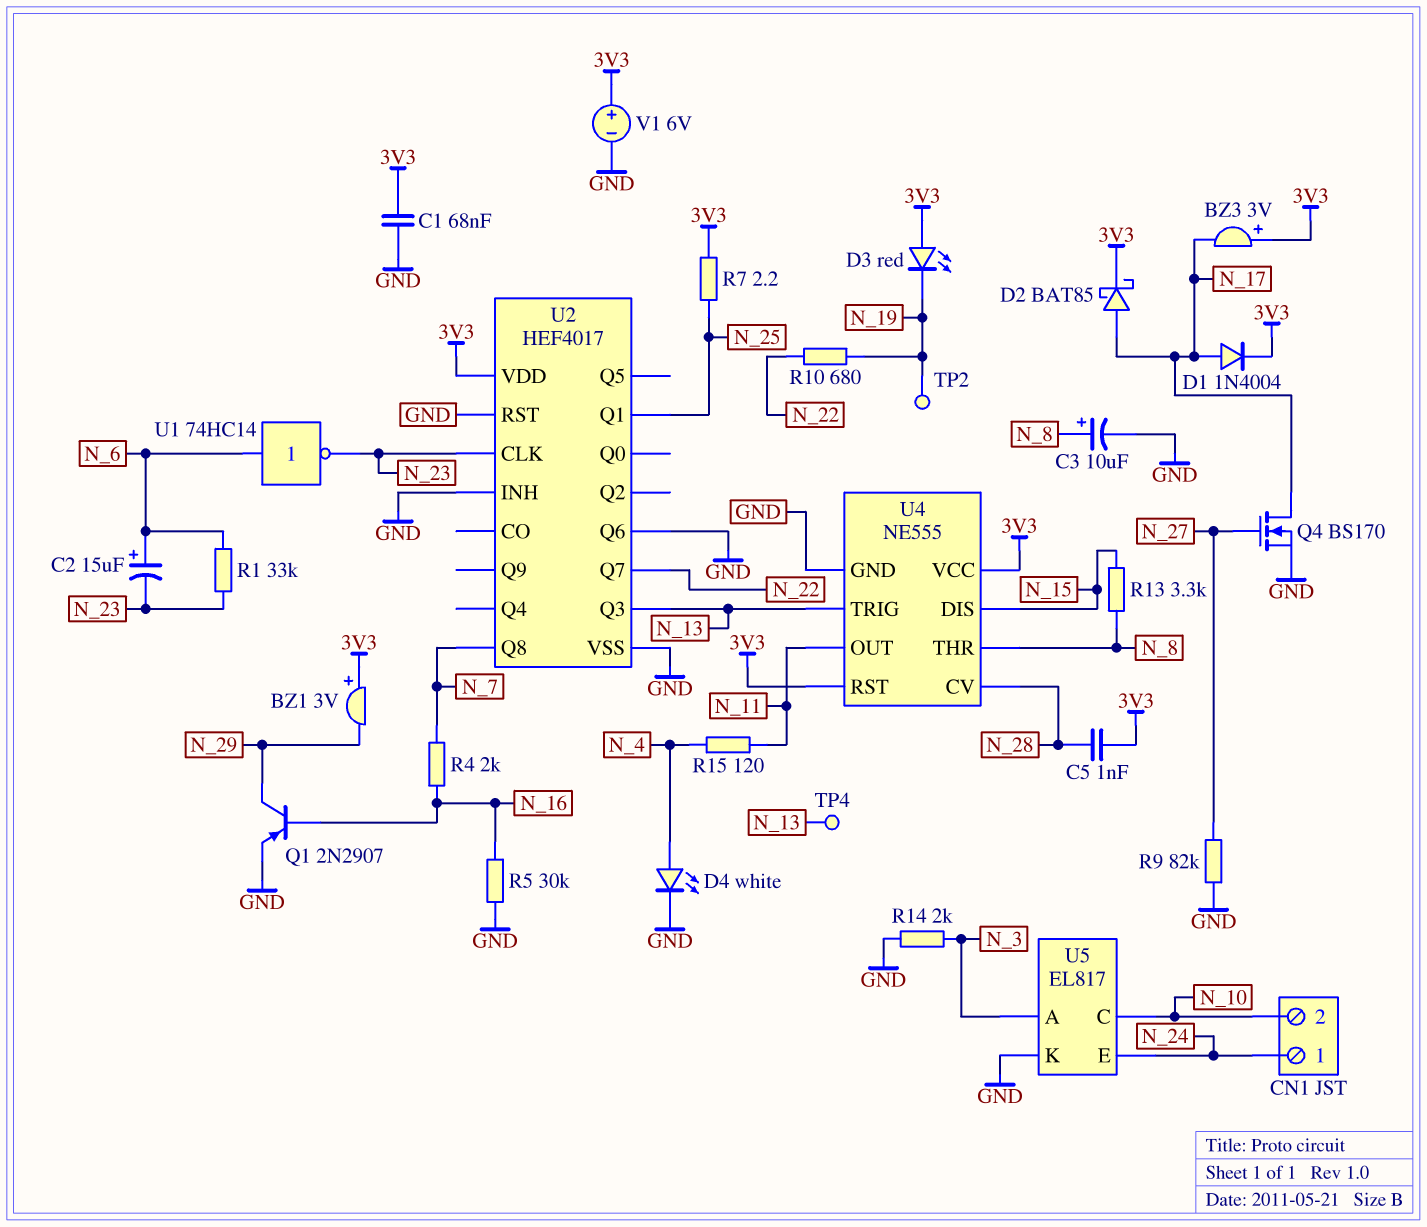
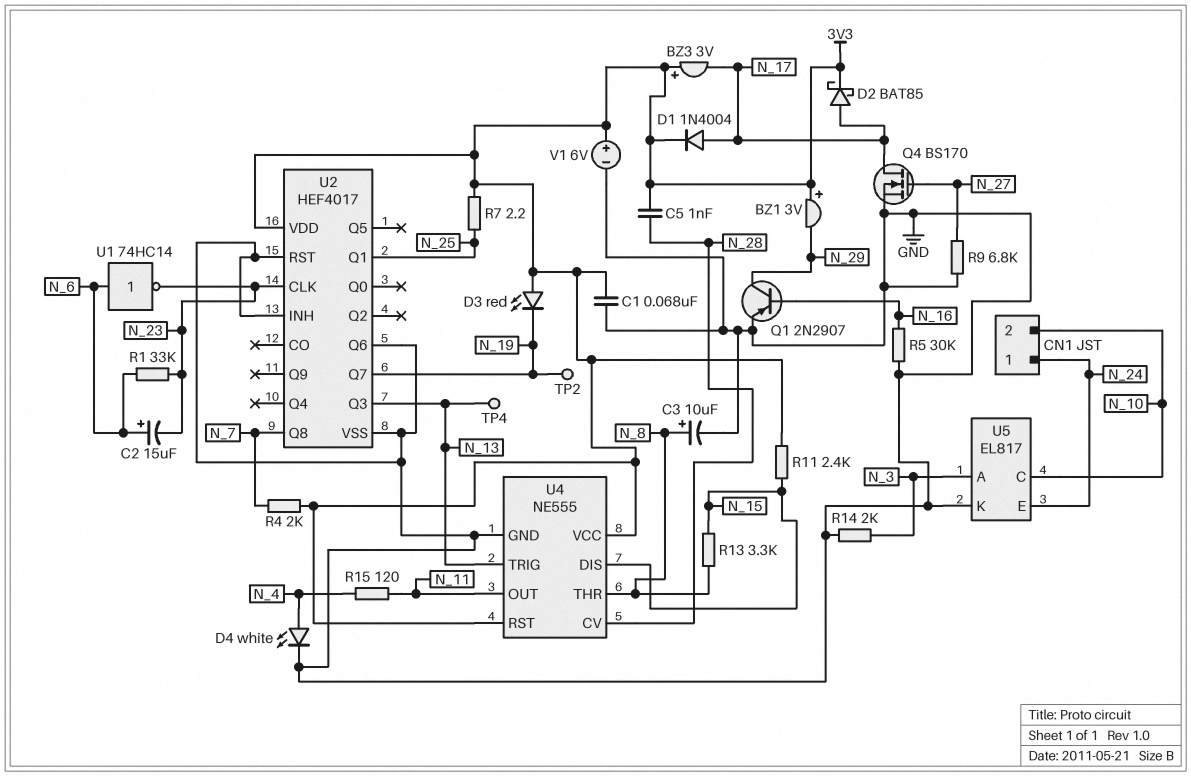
R4: 2k (N_7, N_16) -> 2k (3V3, N_7)
R9: 82k (GND, N_27) -> 6.8k (GND, N_27)
R10: 680 (N_19, N_22) -> none
R11: none -> 2.4k (3V3, N_15)
U2 pin Q7: N_22 -> N_19

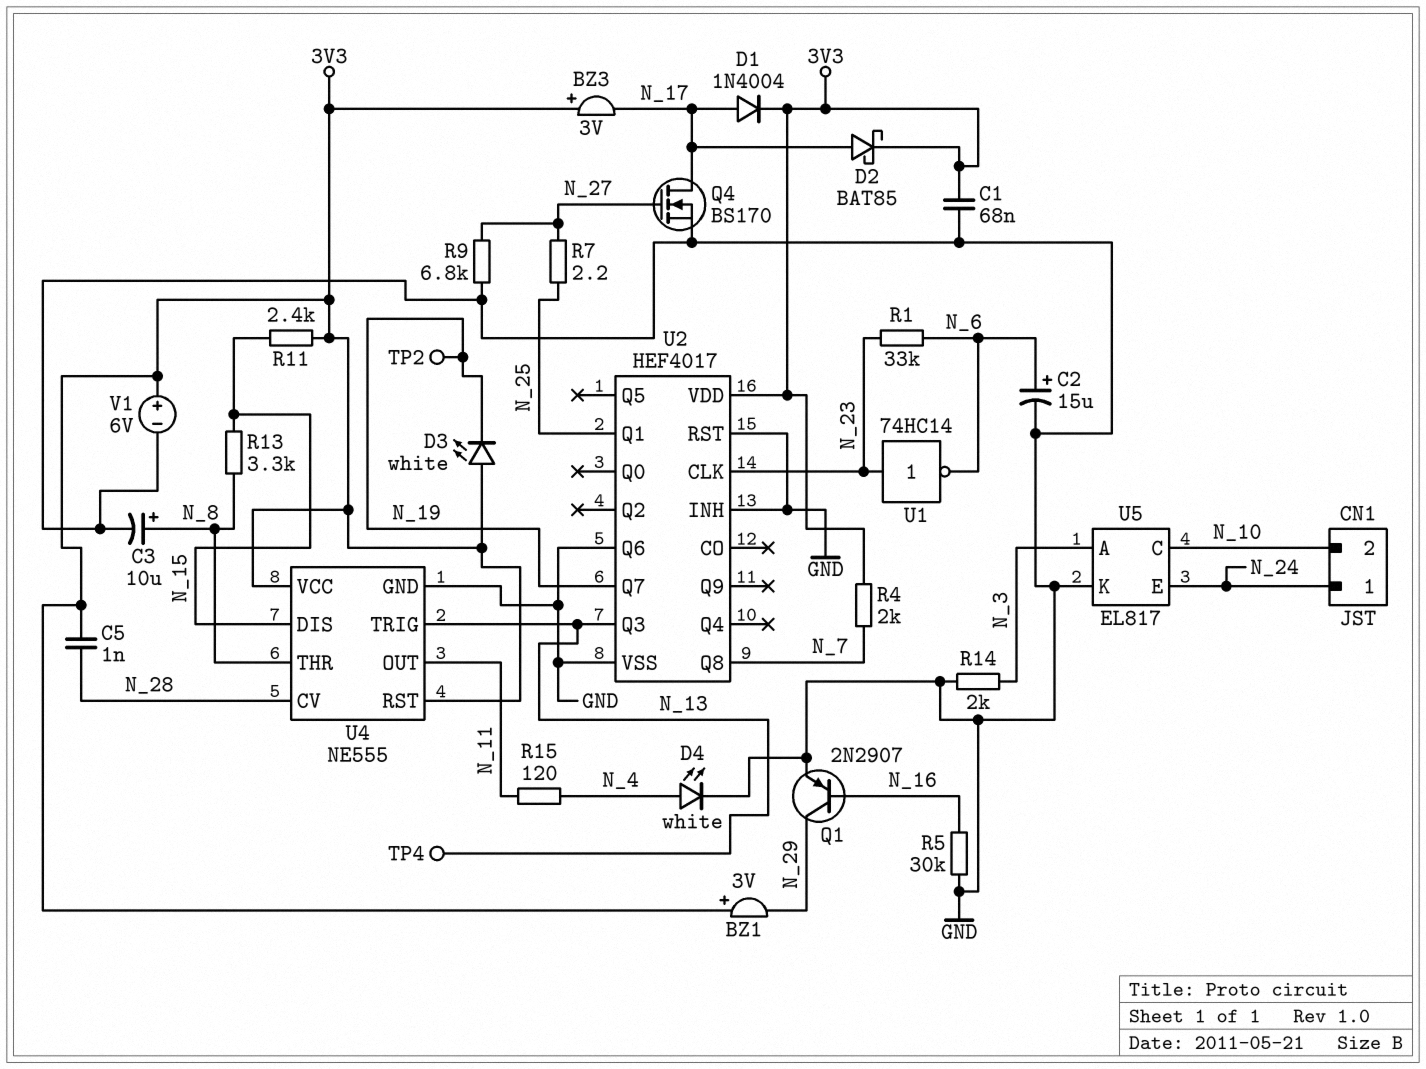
C2: 15uF (plus N_6, minus N_23) -> 15uF (plus N_6, minus GND)
D3: LED red (A 3V3, K N_19) -> LED white (A 3V3, K N_19)
R7: 2.2 (3V3, N_25) -> 2.2 (N_25, N_27)
U1: NOT 74HC14 (in N_6, out N_23) -> NOT 74HC14 (in N_23, out N_6)

